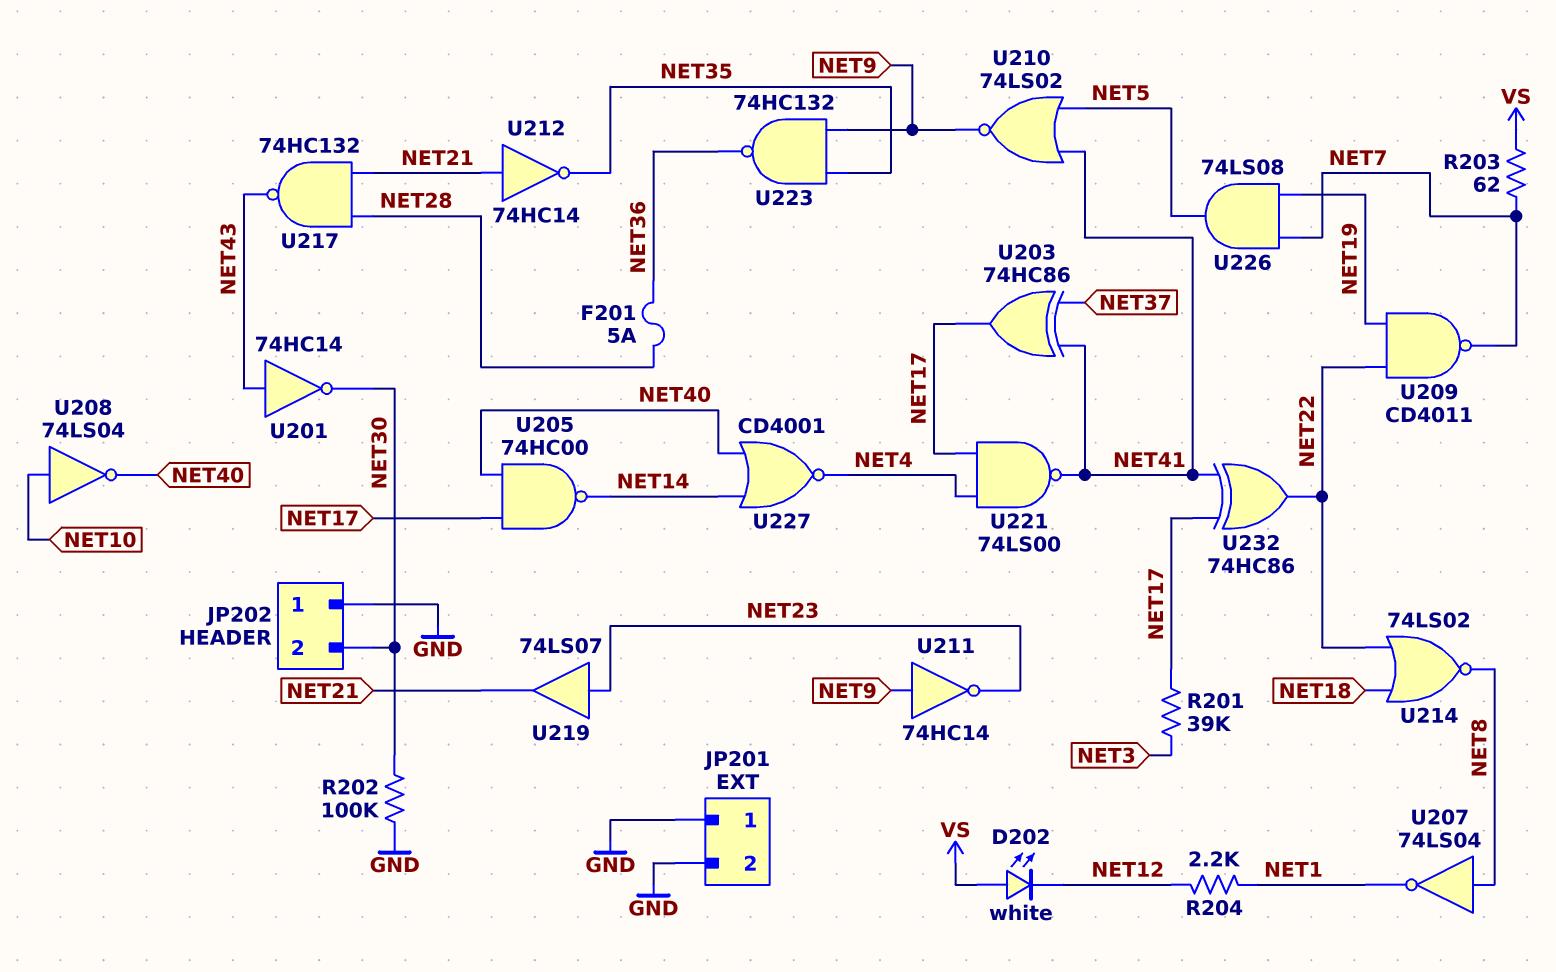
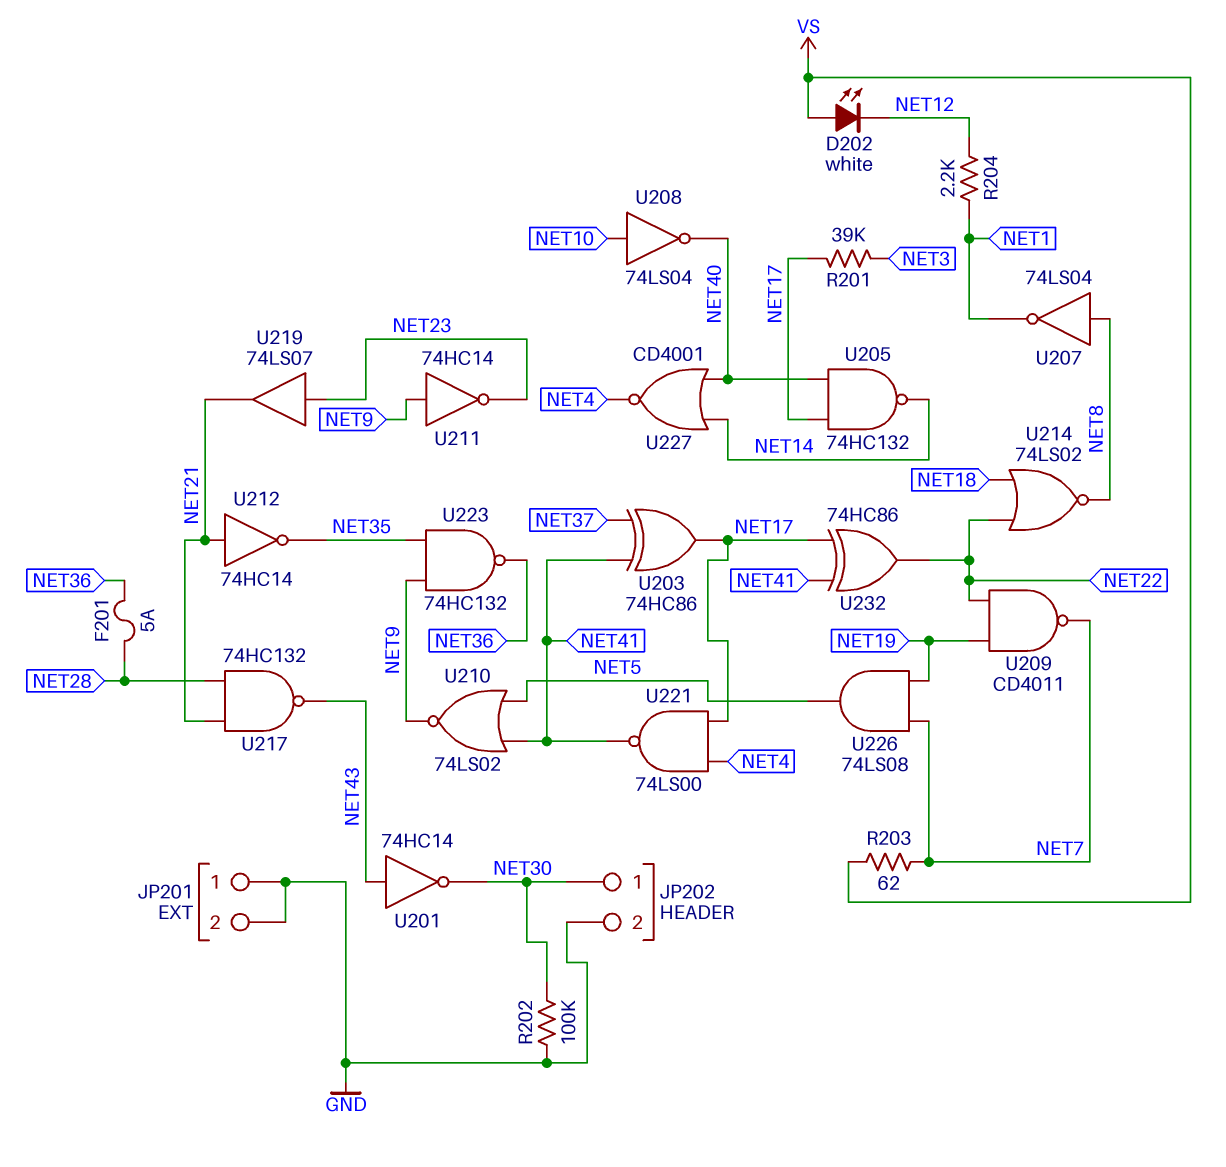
JP202 pin 1: GND -> NET30
JP202 pin 2: NET30 -> GND
U205: NAND 74HC00 (in NET17, in NET40, out NET14) -> NAND 74HC132 (in NET17, in NET40, out NET14)

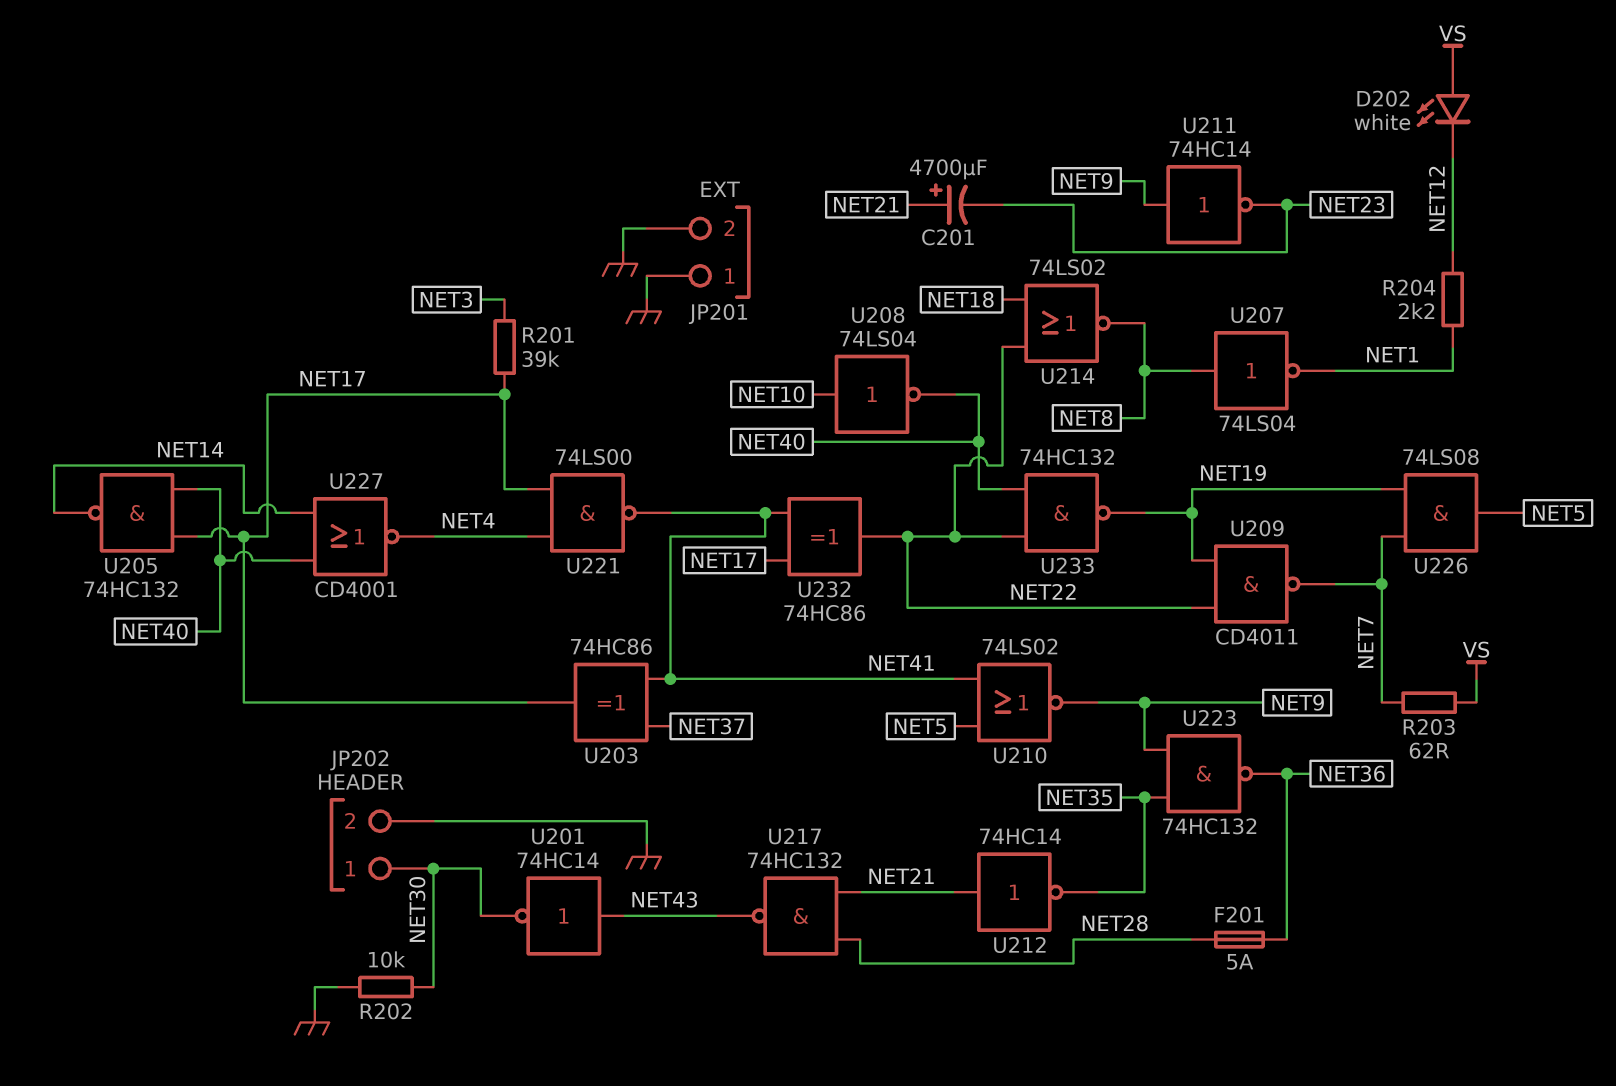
C201: none -> 4700uF (plus NET21, minus NET23)
R202: 100k (GND, NET30) -> 10k (GND, NET30)
U219: buffer 74LS07 (in NET23, out NET21) -> none
U233: none -> NAND 74HC132 (in NET22, in NET40, out NET19)

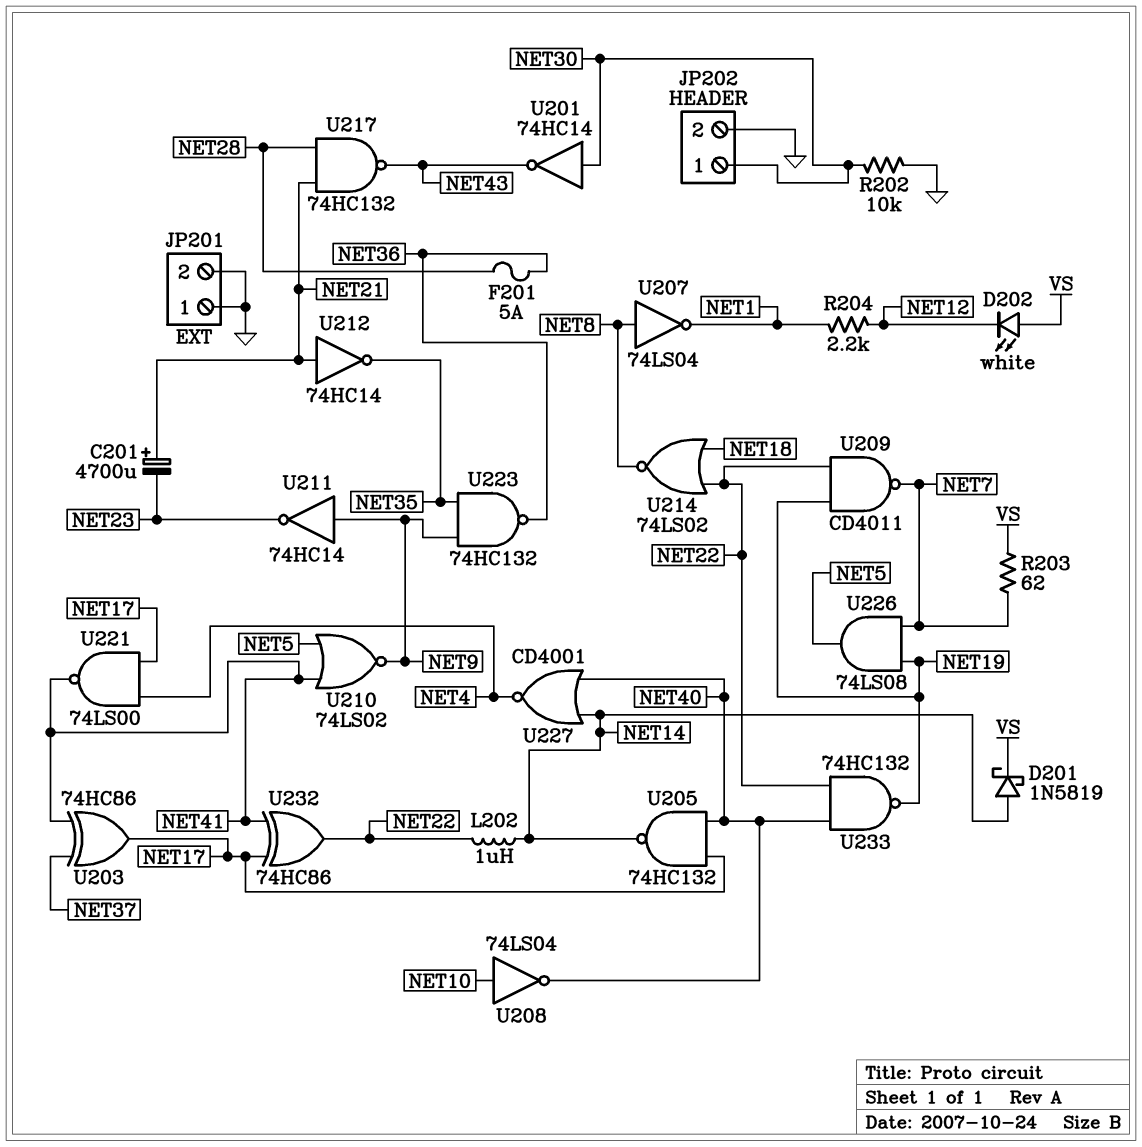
D201: none -> schottky 1N5819 (A NET14, K VS)
L202: none -> 1uH (NET14, NET22)
R201: 39k (NET3, NET17) -> none
U201: NOT 74HC14 (in NET43, out NET30) -> NOT 74HC14 (in NET30, out NET43)

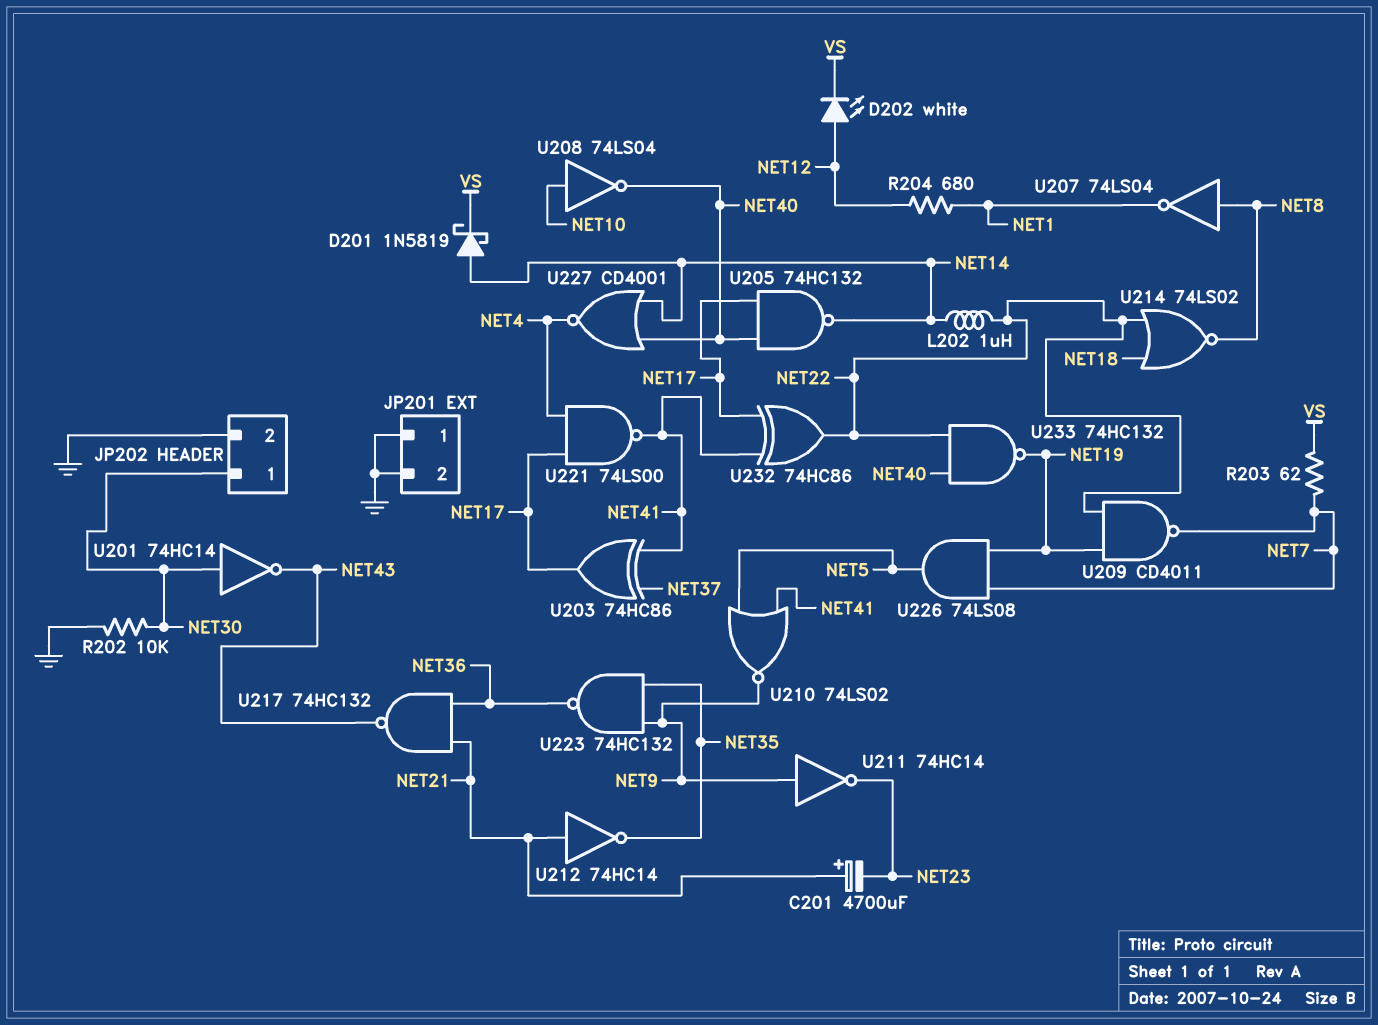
D202: LED white (A VS, K NET12) -> LED white (A NET12, K VS)
F201: 5A (NET28, NET36) -> none
R204: 2.2k (NET1, NET12) -> 680 (NET1, NET12)
U217: NAND 74HC132 (in NET21, in NET28, out NET43) -> NAND 74HC132 (in NET21, in NET36, out NET43)

